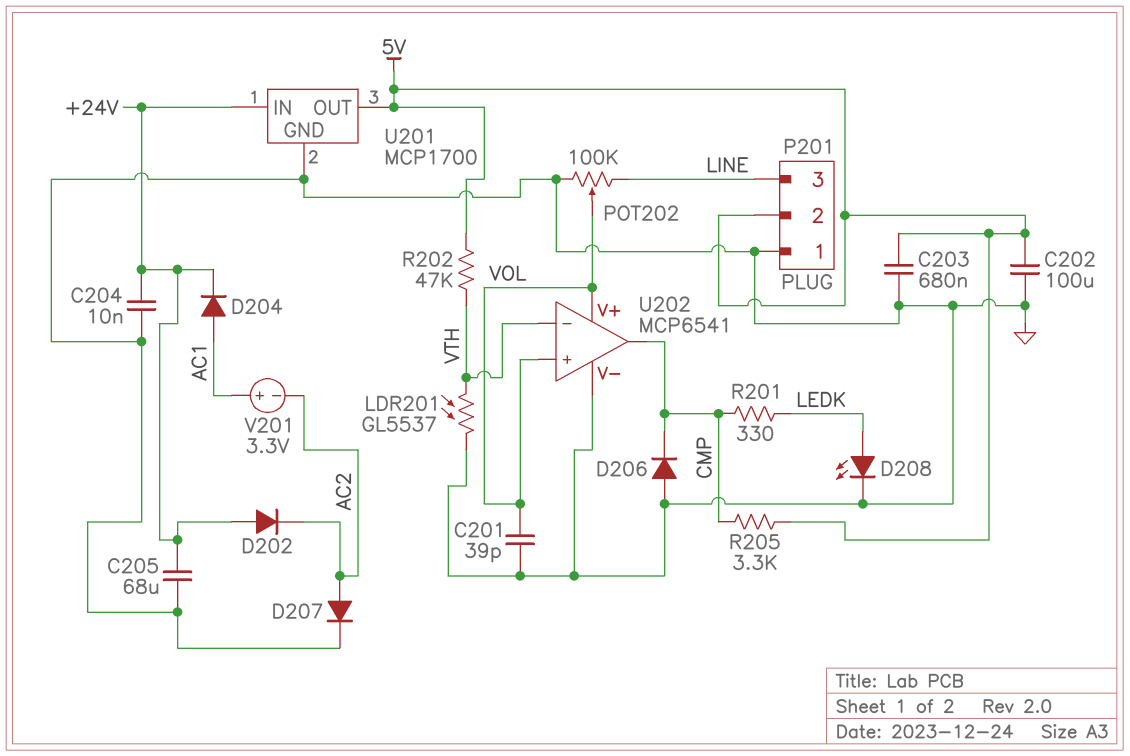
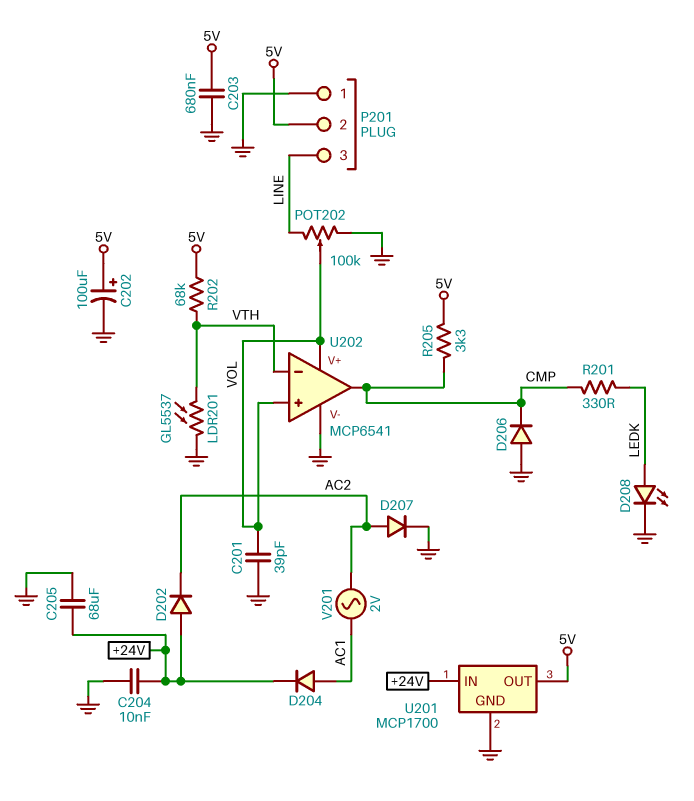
C202: 100uF (5V, GND) -> 100uF (plus 5V, minus GND)
R202: 47k (5V, VTH) -> 68k (5V, VTH)
V201: 3.3V (plus AC1, minus AC2) -> AC 2V (AC1, AC2)

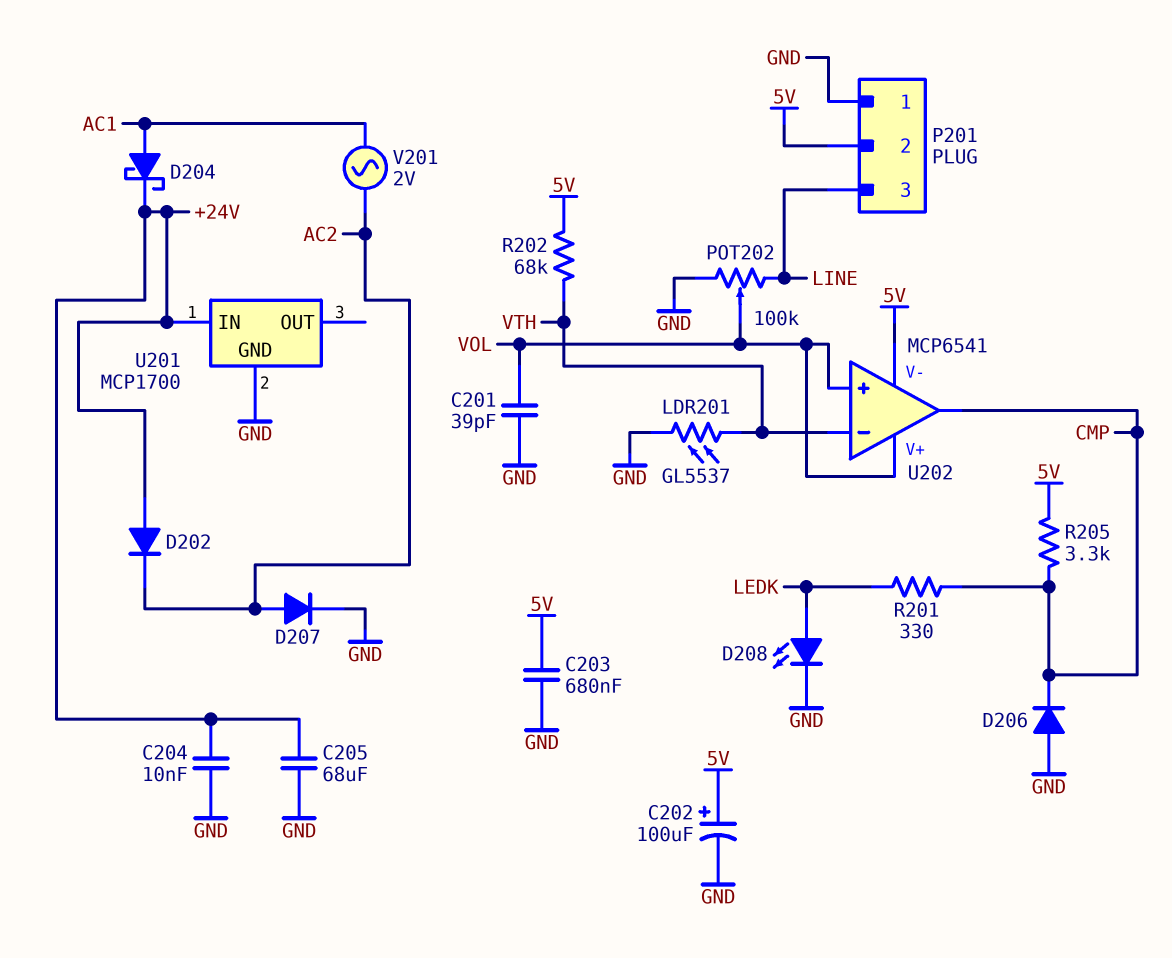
D204: diode (A AC1, K +24V) -> schottky (A AC1, K +24V)
U201 pin OUT: 5V -> none
U202 pin V-: GND -> 5V

